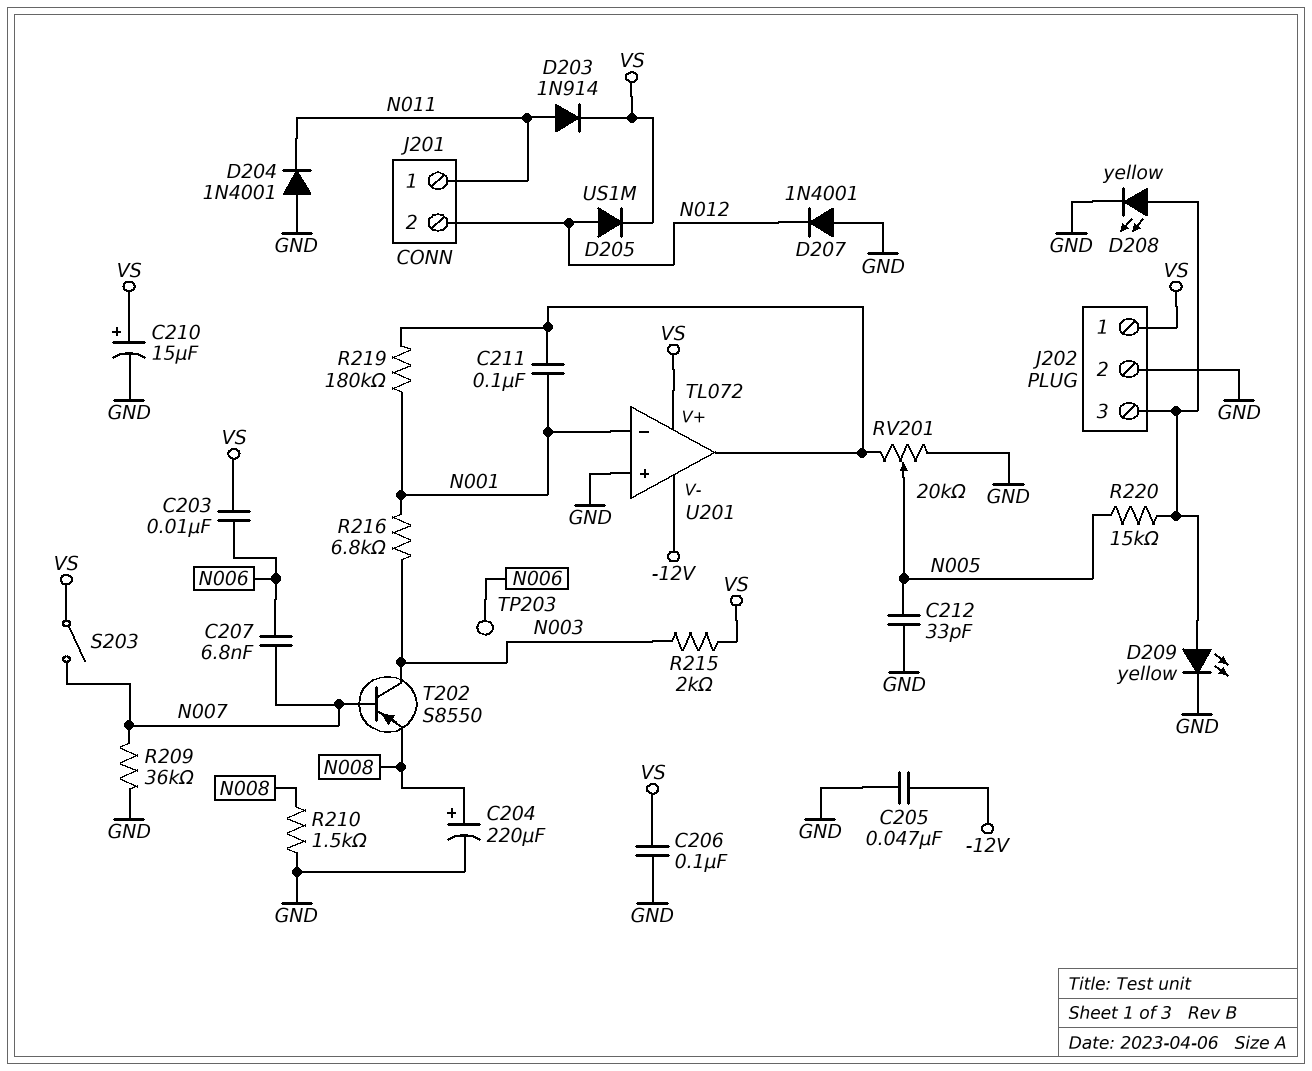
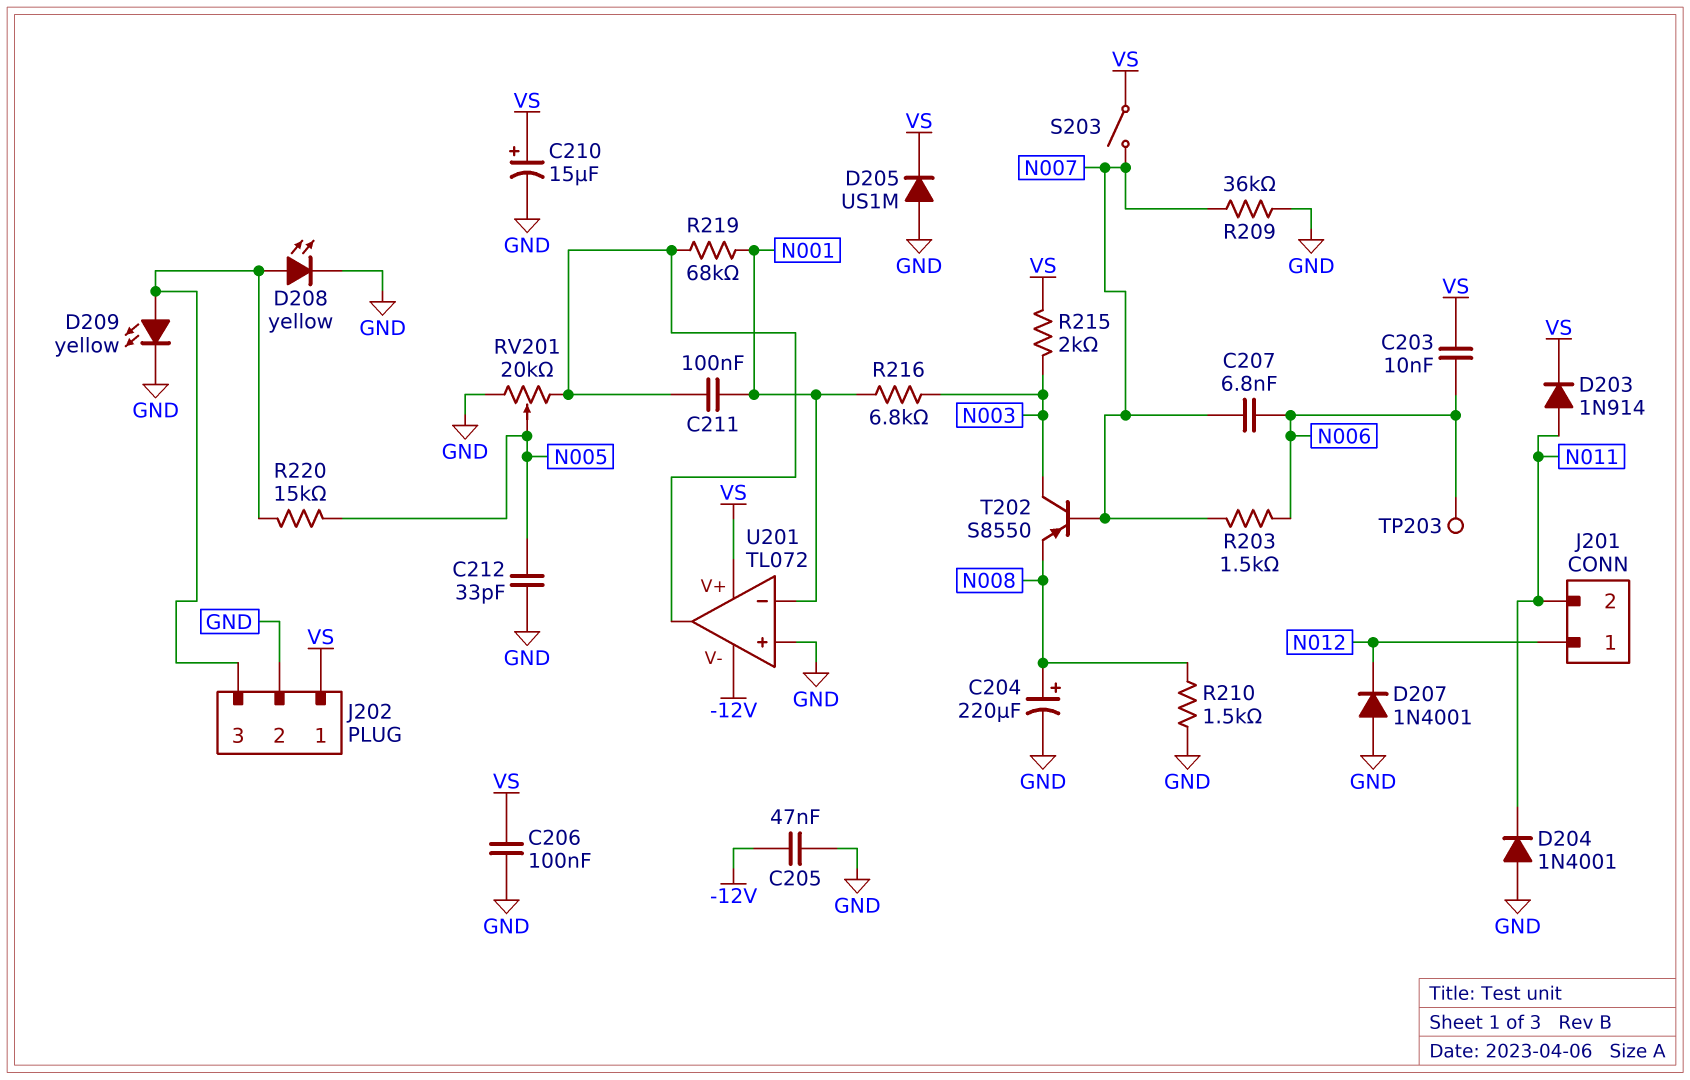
D205: diode US1M (A N012, K VS) -> diode US1M (A GND, K VS)
J201 pin 1: N011 -> N012
J201 pin 2: N012 -> N011
R203: none -> 1.5k (N006, N007)
R219: 180k (N001, U201/out) -> 68k (N001, U201/out)

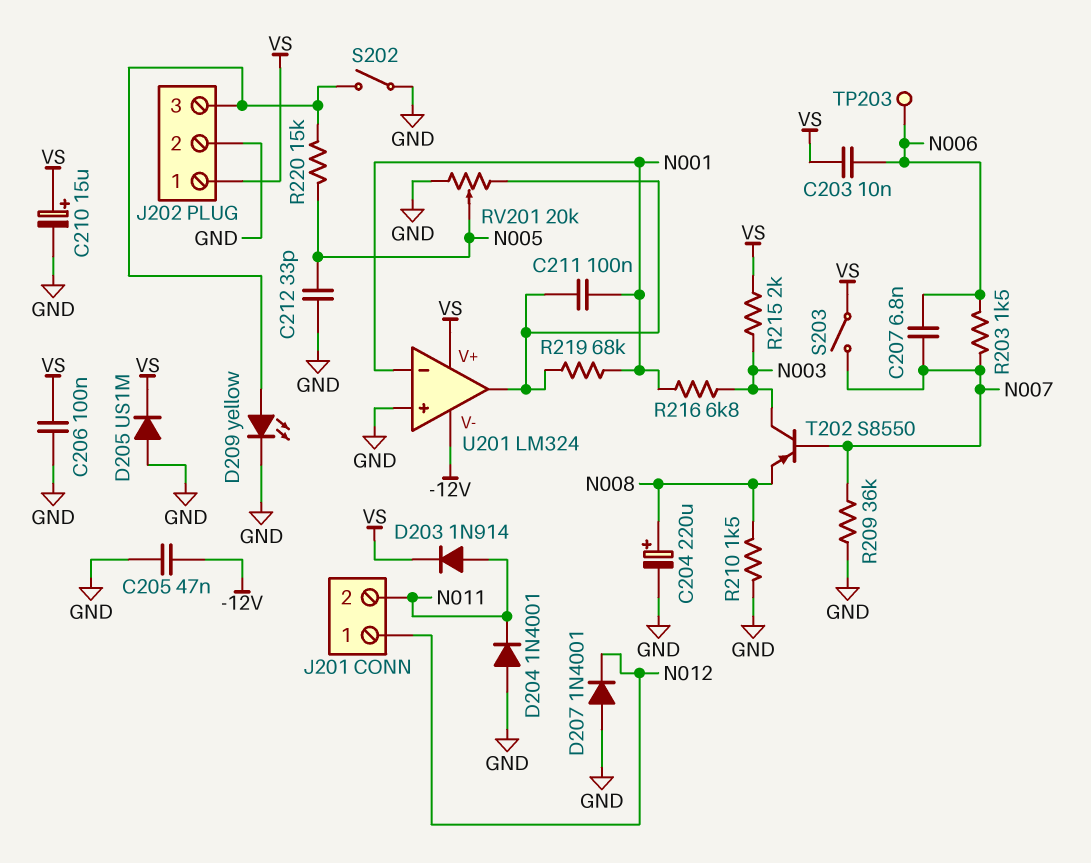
D208: LED yellow (A J202/3, K GND) -> none
S202: none -> switch (GND, J202/3)
U201: TL072 -> LM324

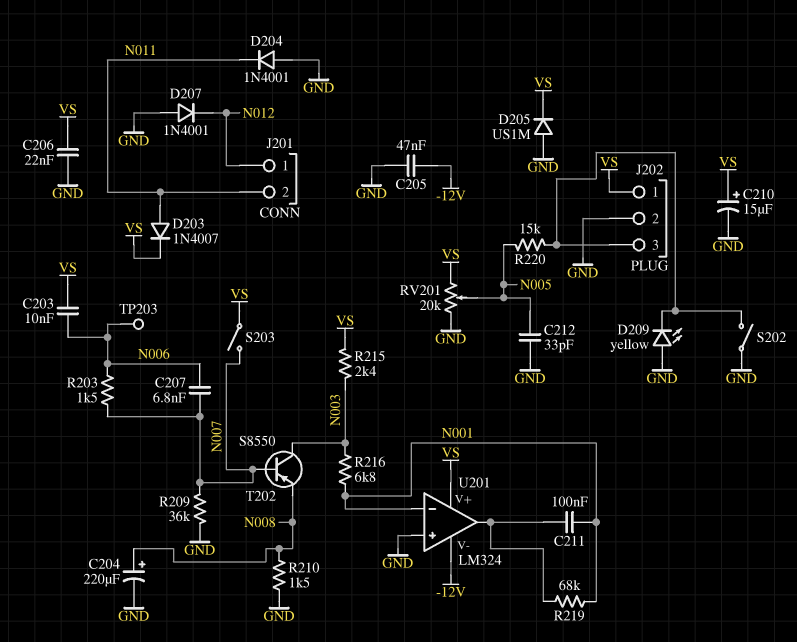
C206: 100nF (GND, VS) -> 22nF (GND, VS)
D203: diode 1N914 (A N011, K VS) -> diode 1N4007 (A N011, K VS)
D209: LED yellow (A J202/3, K GND) -> LED yellow (A GND, K J202/3)
R215: 2k (N003, VS) -> 2.4k (N003, VS)
RV201: 20k (GND, U201/out, wiper N005) -> 20k (GND, VS, wiper N005)

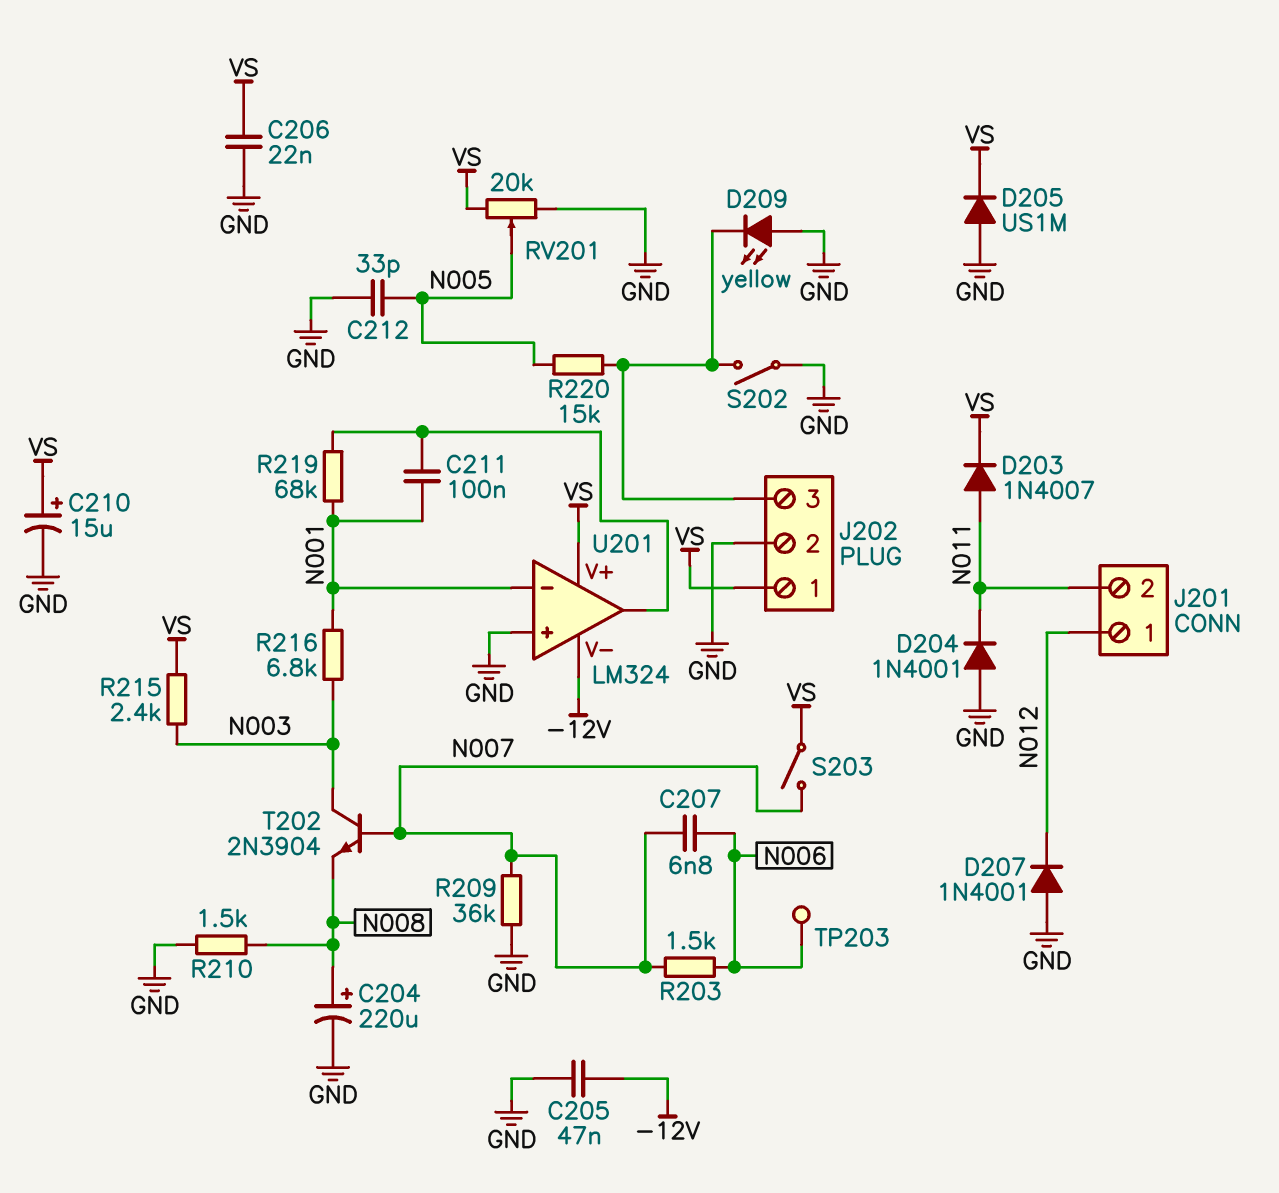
C203: 10nF (N006, VS) -> none
T202: PNP S8550 (B N007, C N003, E N008) -> NPN 2N3904 (B N007, C N003, E N008)

